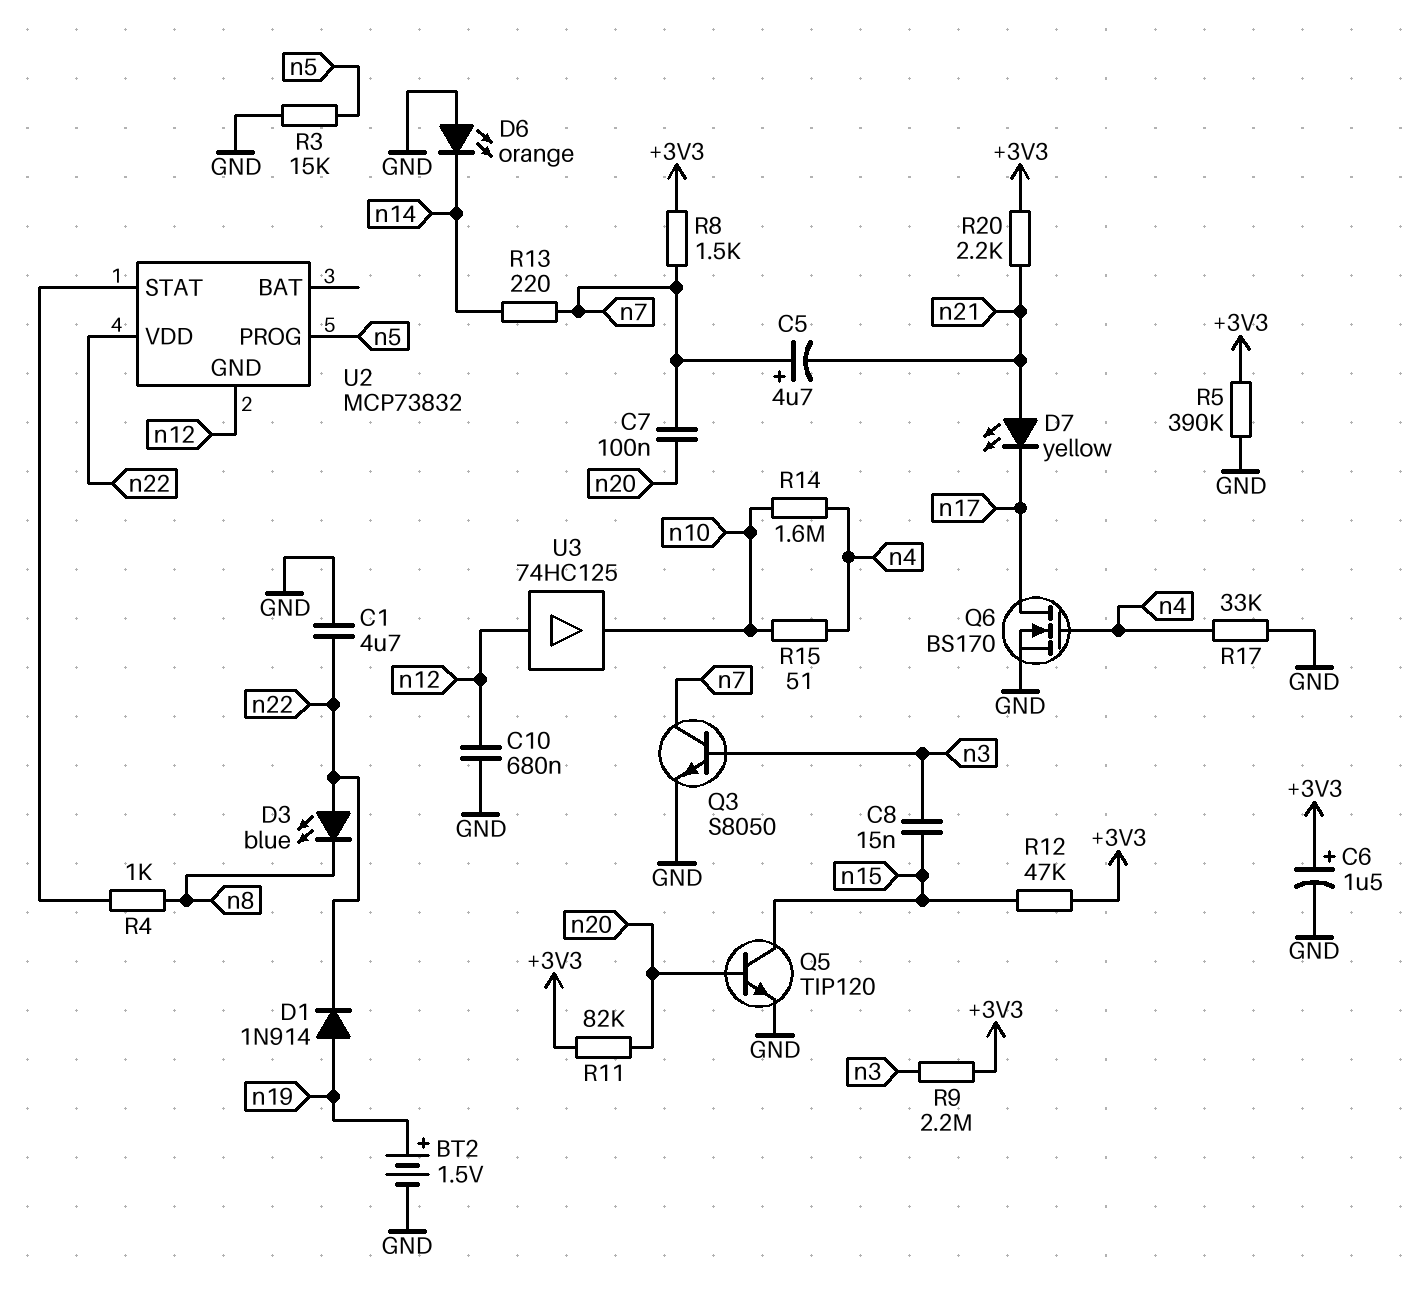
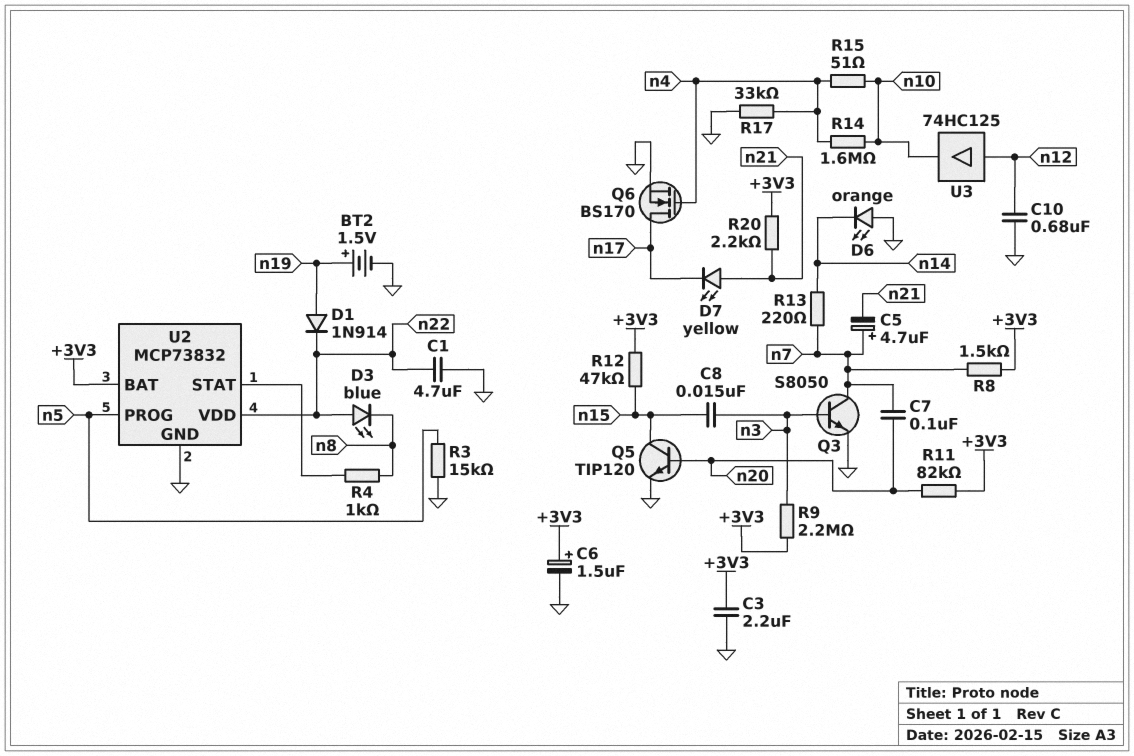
C3: none -> 2.2uF (+3V3, GND)
R5: 390k (+3V3, GND) -> none
U2 pin BAT: none -> +3V3
U2 pin GND: n12 -> GND

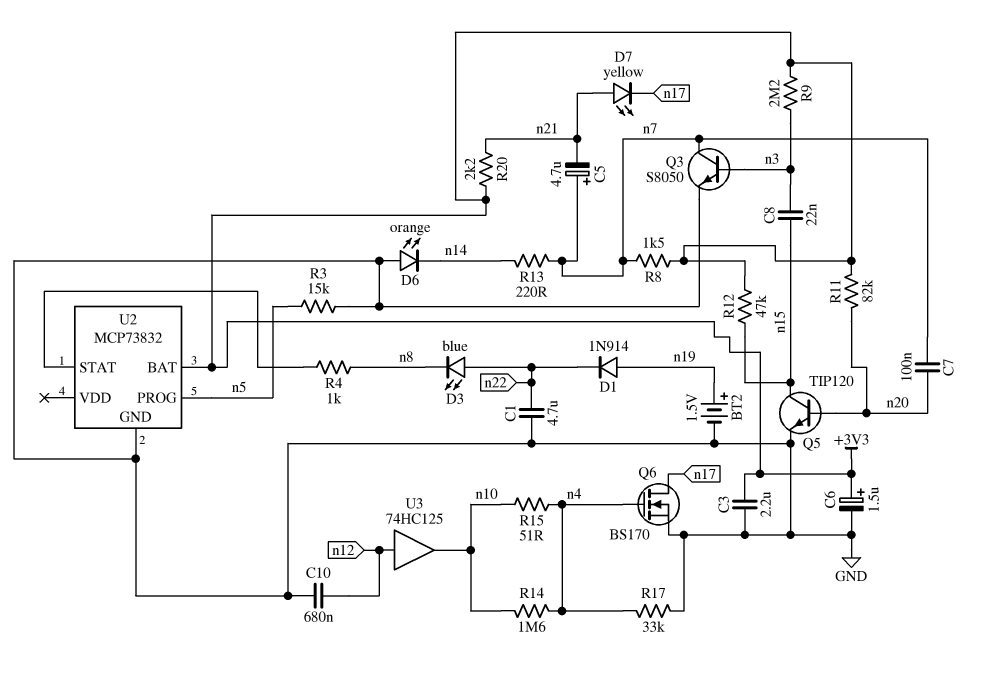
C8: 15nF (n3, n15) -> 22nF (n3, n15)
U2 pin VDD: n22 -> none

